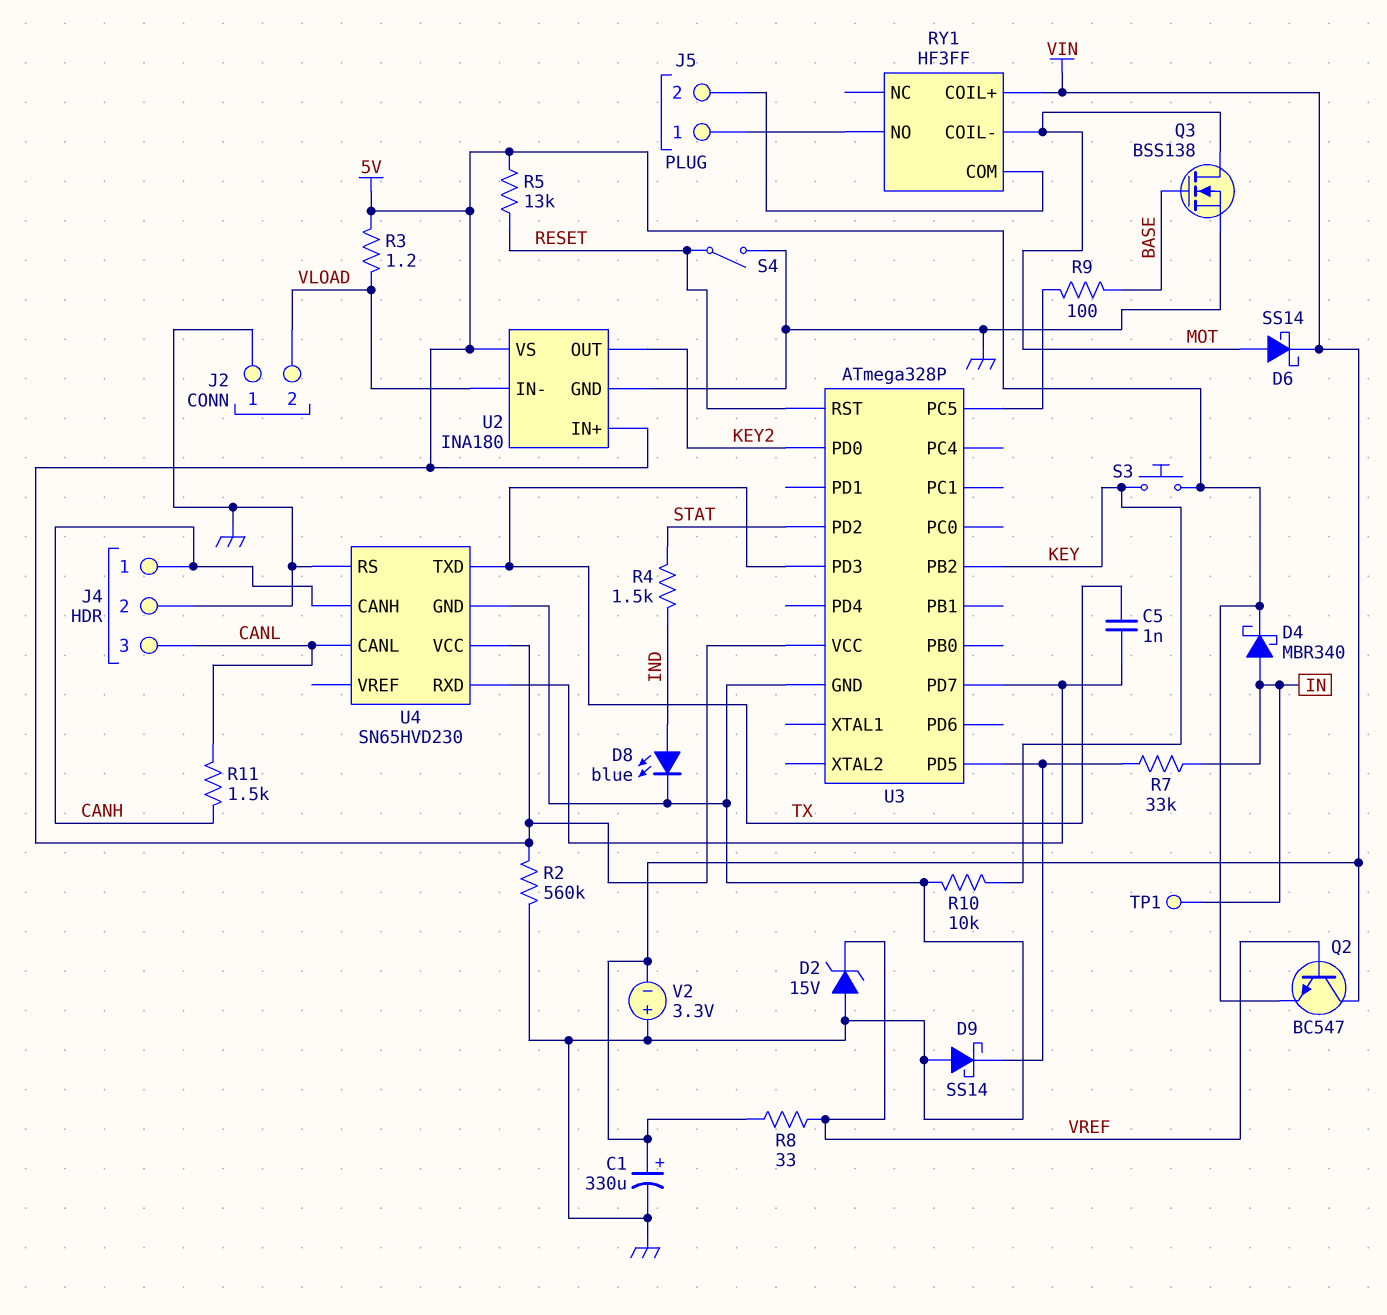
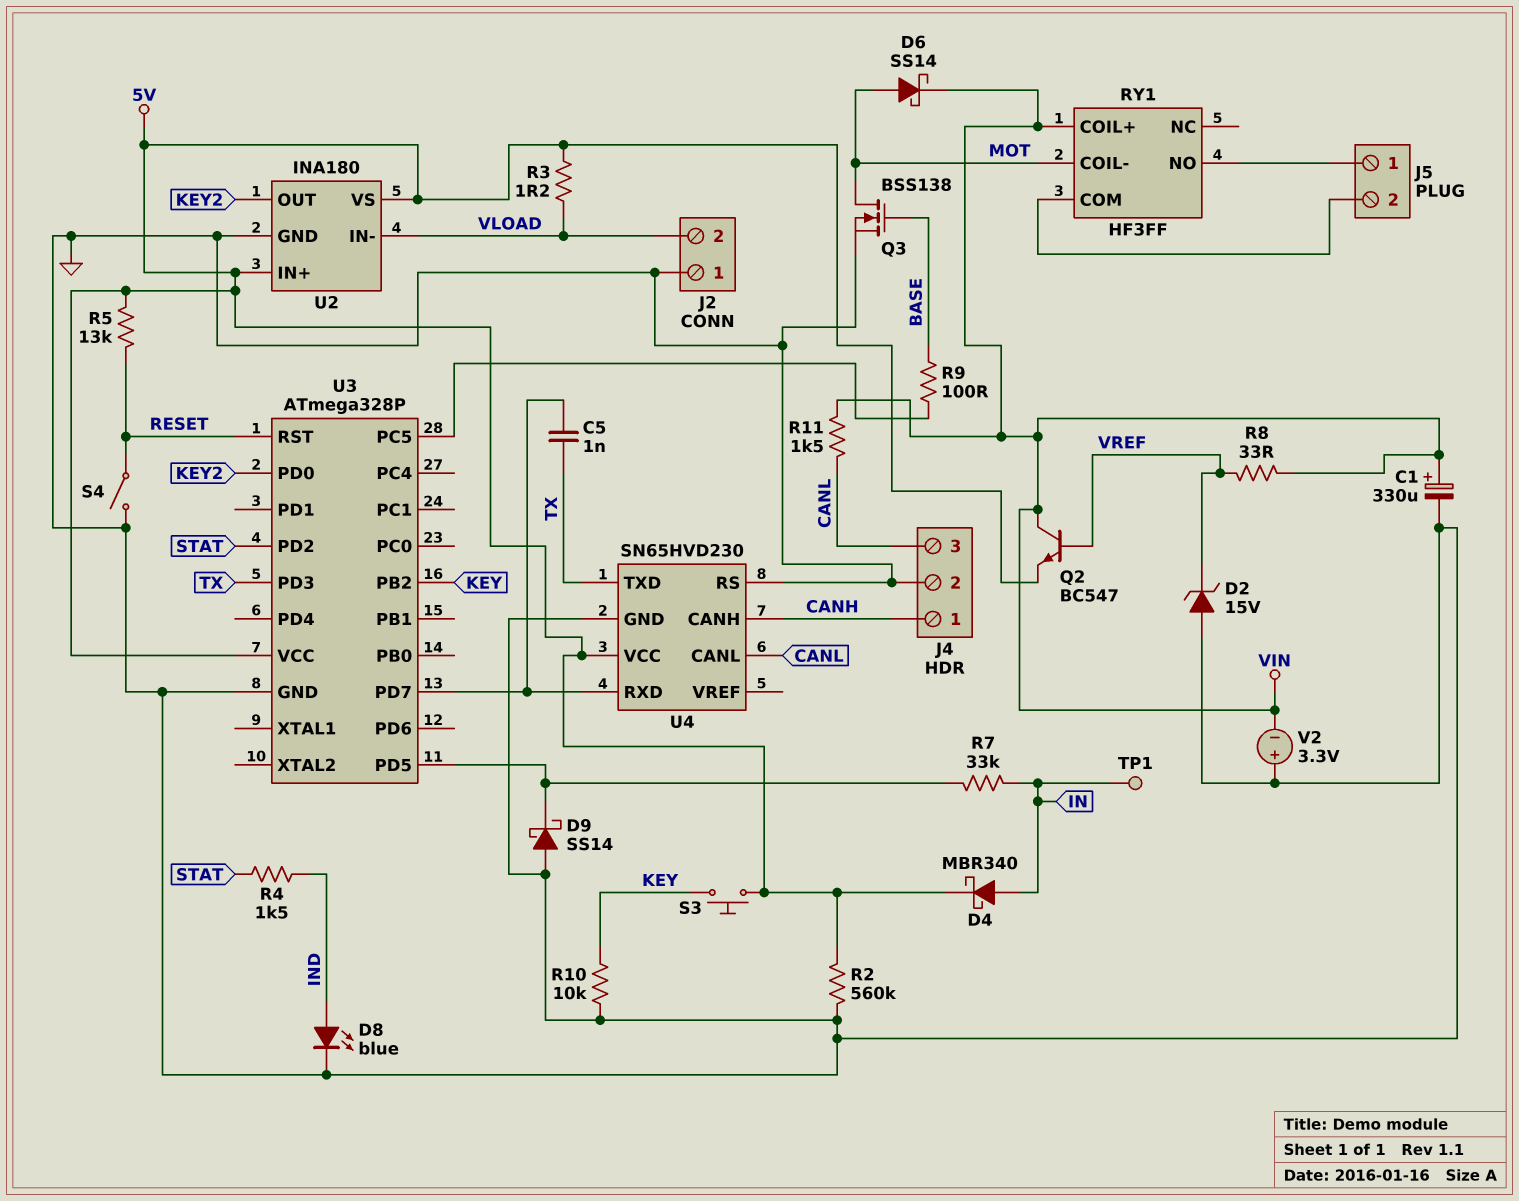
R11: 1.5k (CANH, CANL) -> 1.5k (CANL, VIN)

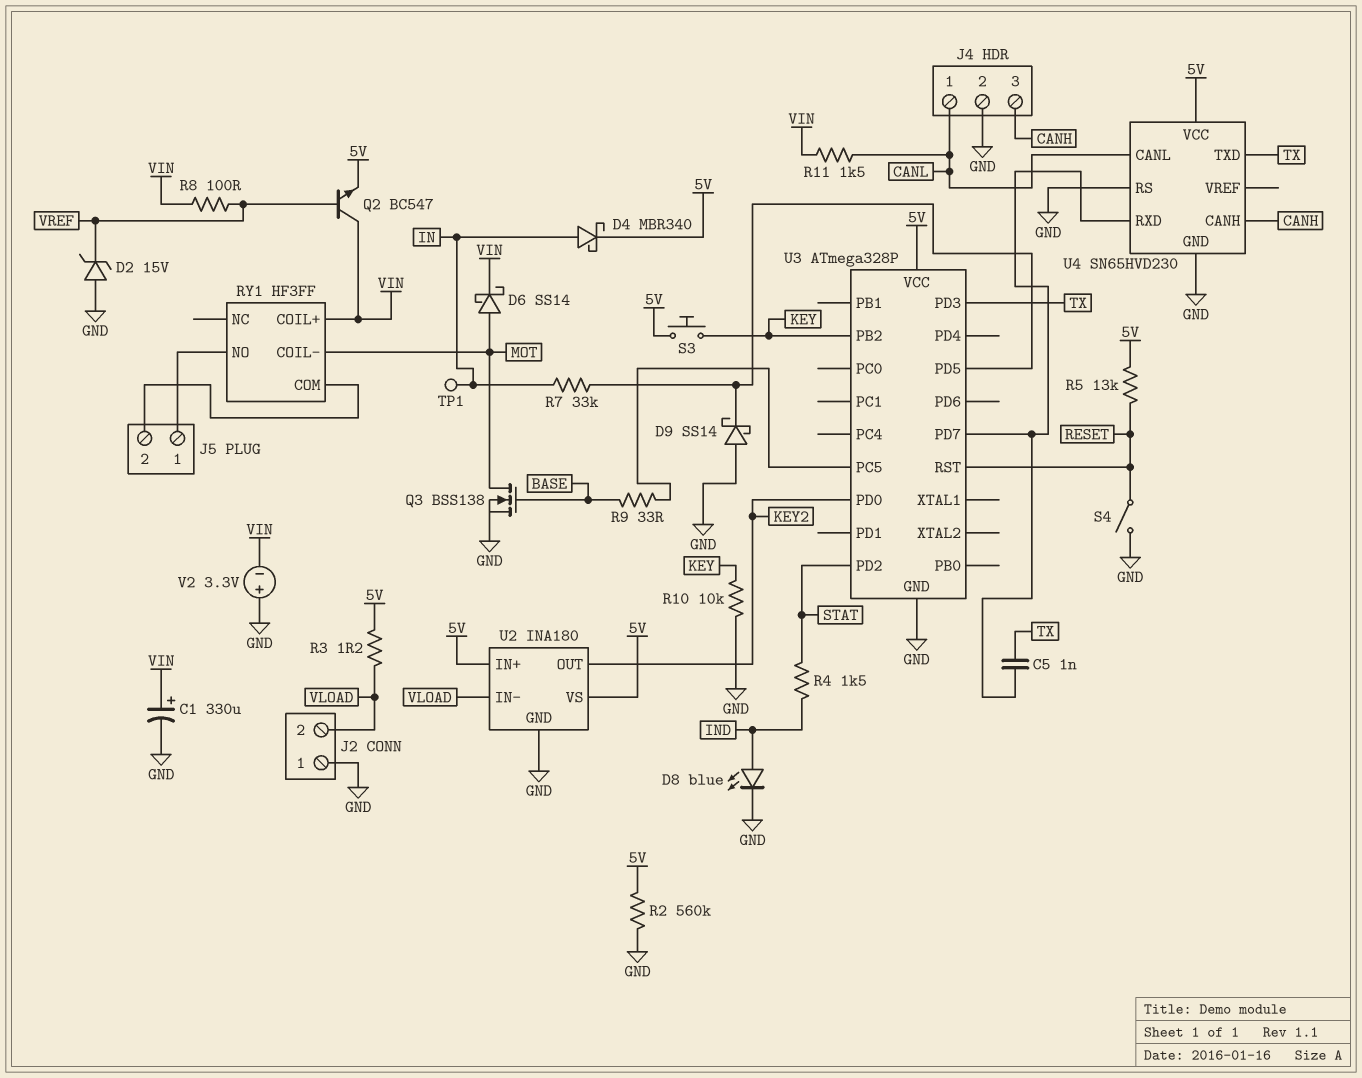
J4 pin 1: CANH -> CANL
J4 pin 3: CANL -> CANH
R8: 33 (VIN, VREF) -> 100 (VIN, VREF)
R9: 100 (BASE, U3/PC5) -> 33 (BASE, U3/PC5)

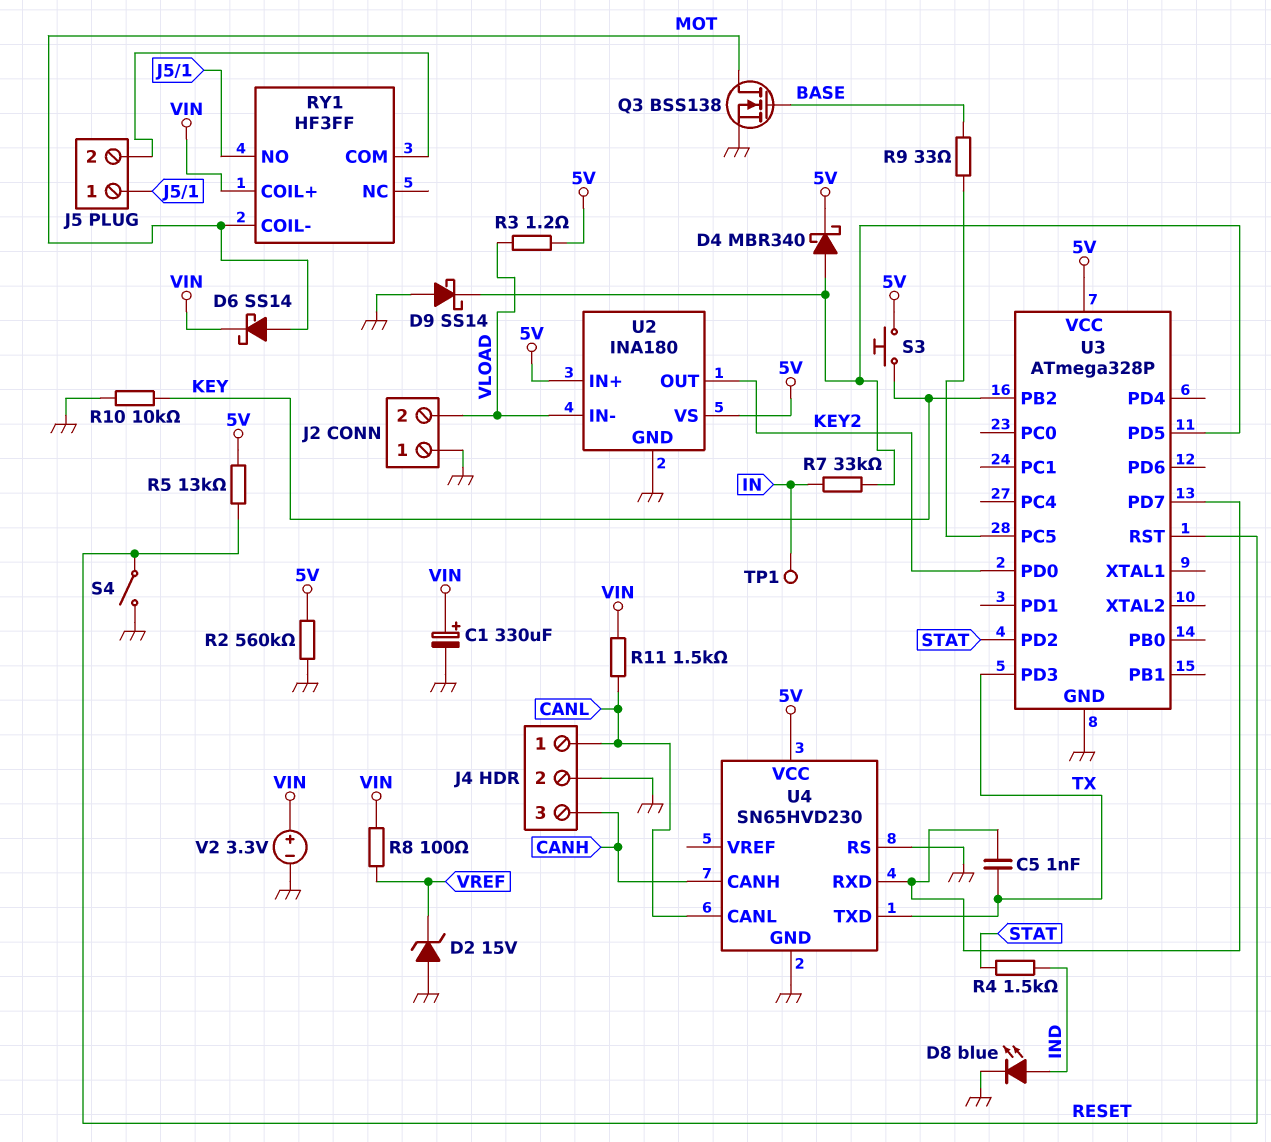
D4: schottky MBR340 (A IN, K 5V) -> schottky MBR340 (A U3/PD5, K 5V)
Q2: NPN BC547 (B VREF, C VIN, E 5V) -> none
V2: 3.3V (plus GND, minus VIN) -> 3.3V (plus VIN, minus GND)

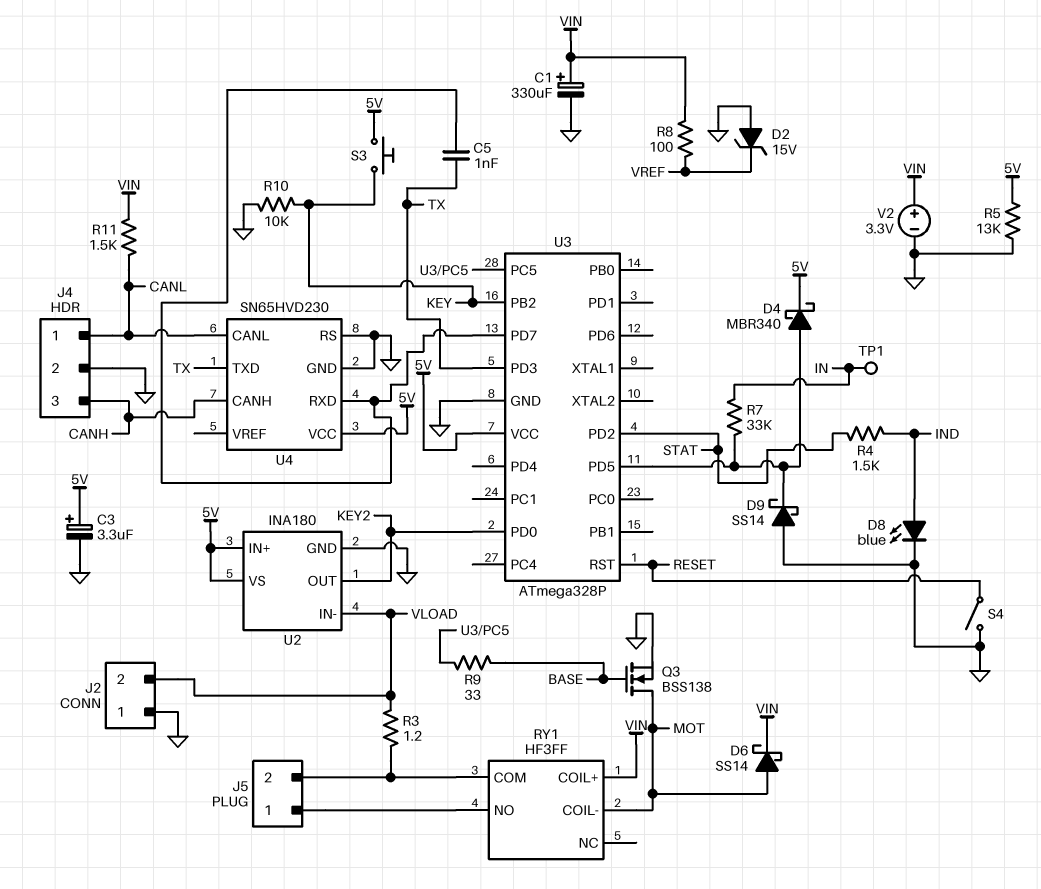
C3: none -> 3.3uF (plus 5V, minus GND)
R2: 560k (5V, GND) -> none
R3: 1.2 (5V, VLOAD) -> 1.2 (J5/2, VLOAD)
R5: 13k (5V, RESET) -> 13k (5V, GND)

